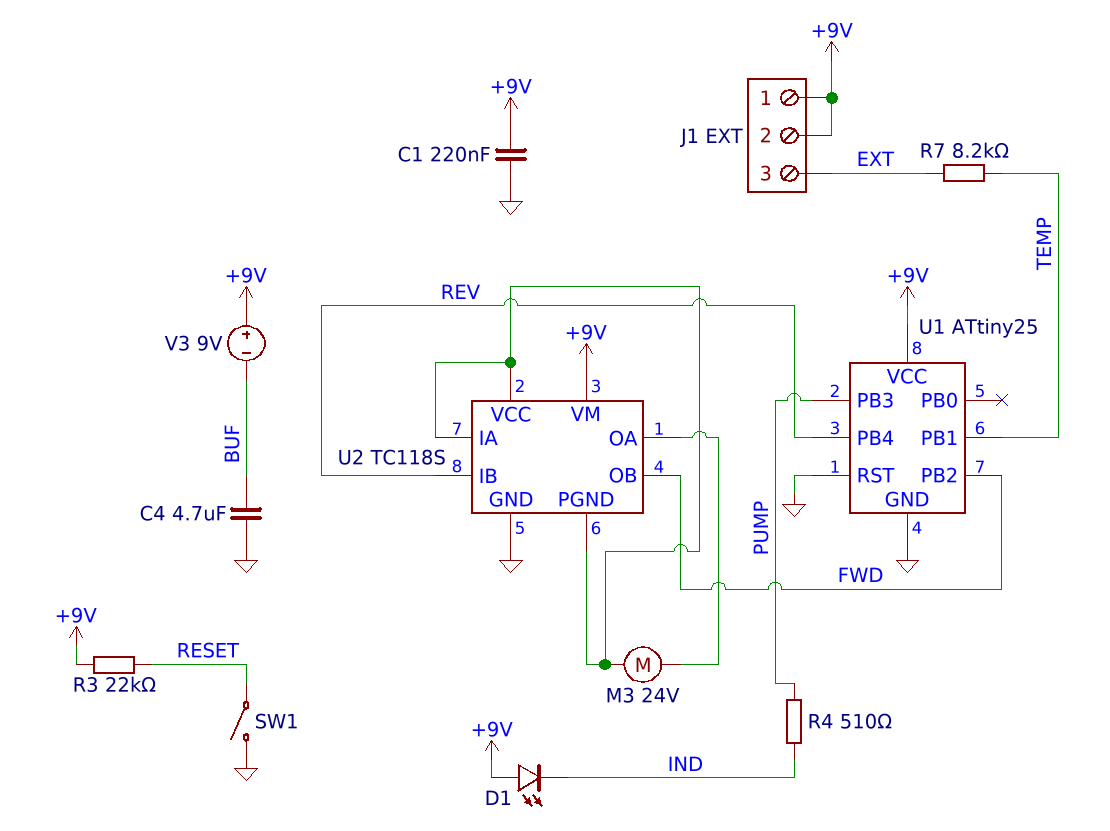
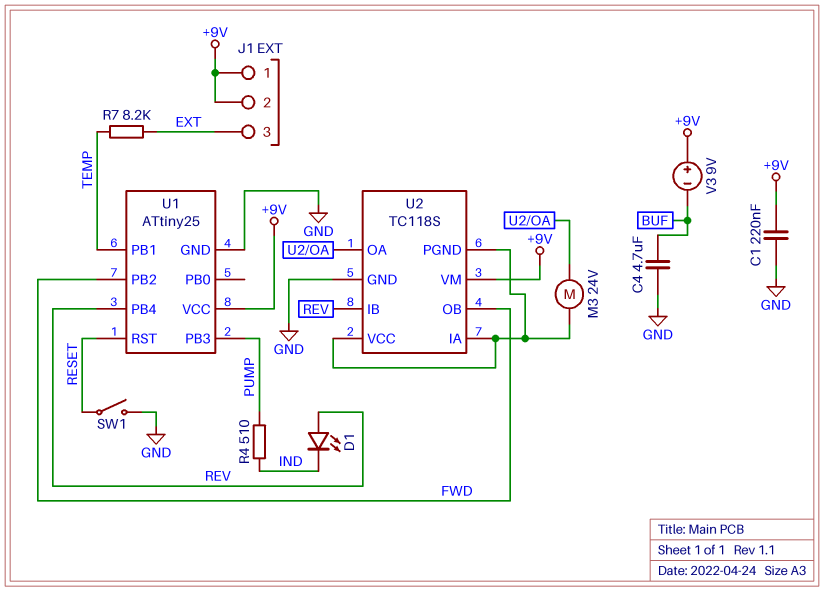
D1: LED (A +9V, K IND) -> LED (A REV, K IND)
R3: 22k (+9V, RESET) -> none
U1 pin RST: GND -> RESET

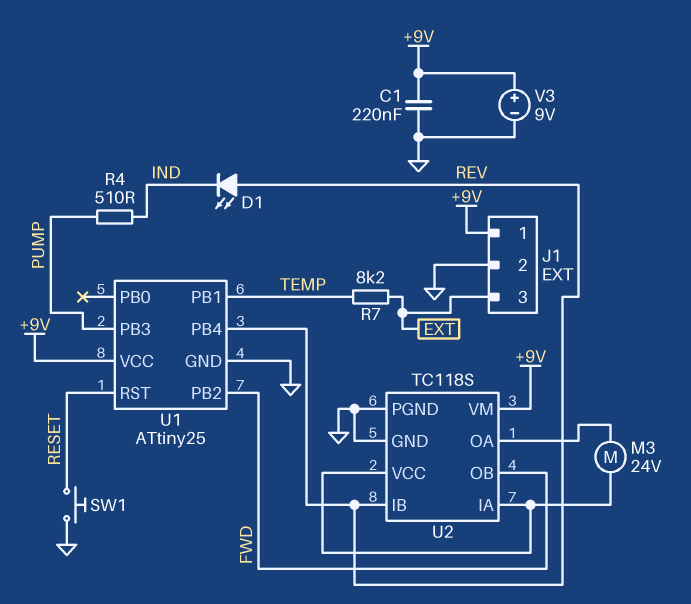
C4: 4.7uF (BUF, GND) -> none
J1 pin 2: +9V -> GND
SW1: switch (GND, RESET) -> button (GND, RESET)
U2 pin PGND: U2/IA -> GND
V3: 9V (plus +9V, minus BUF) -> 9V (plus +9V, minus GND)

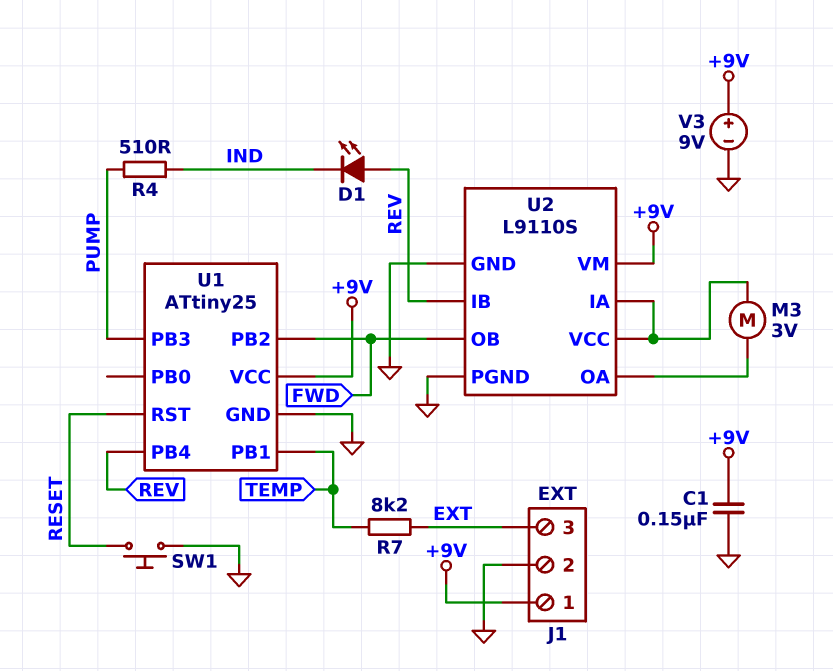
C1: 220nF (+9V, GND) -> 150nF (+9V, GND)
M3: motor 24V (U2/IA, U2/OA) -> motor 3V (U2/IA, U2/OA)
U2: TC118S -> L9110S

